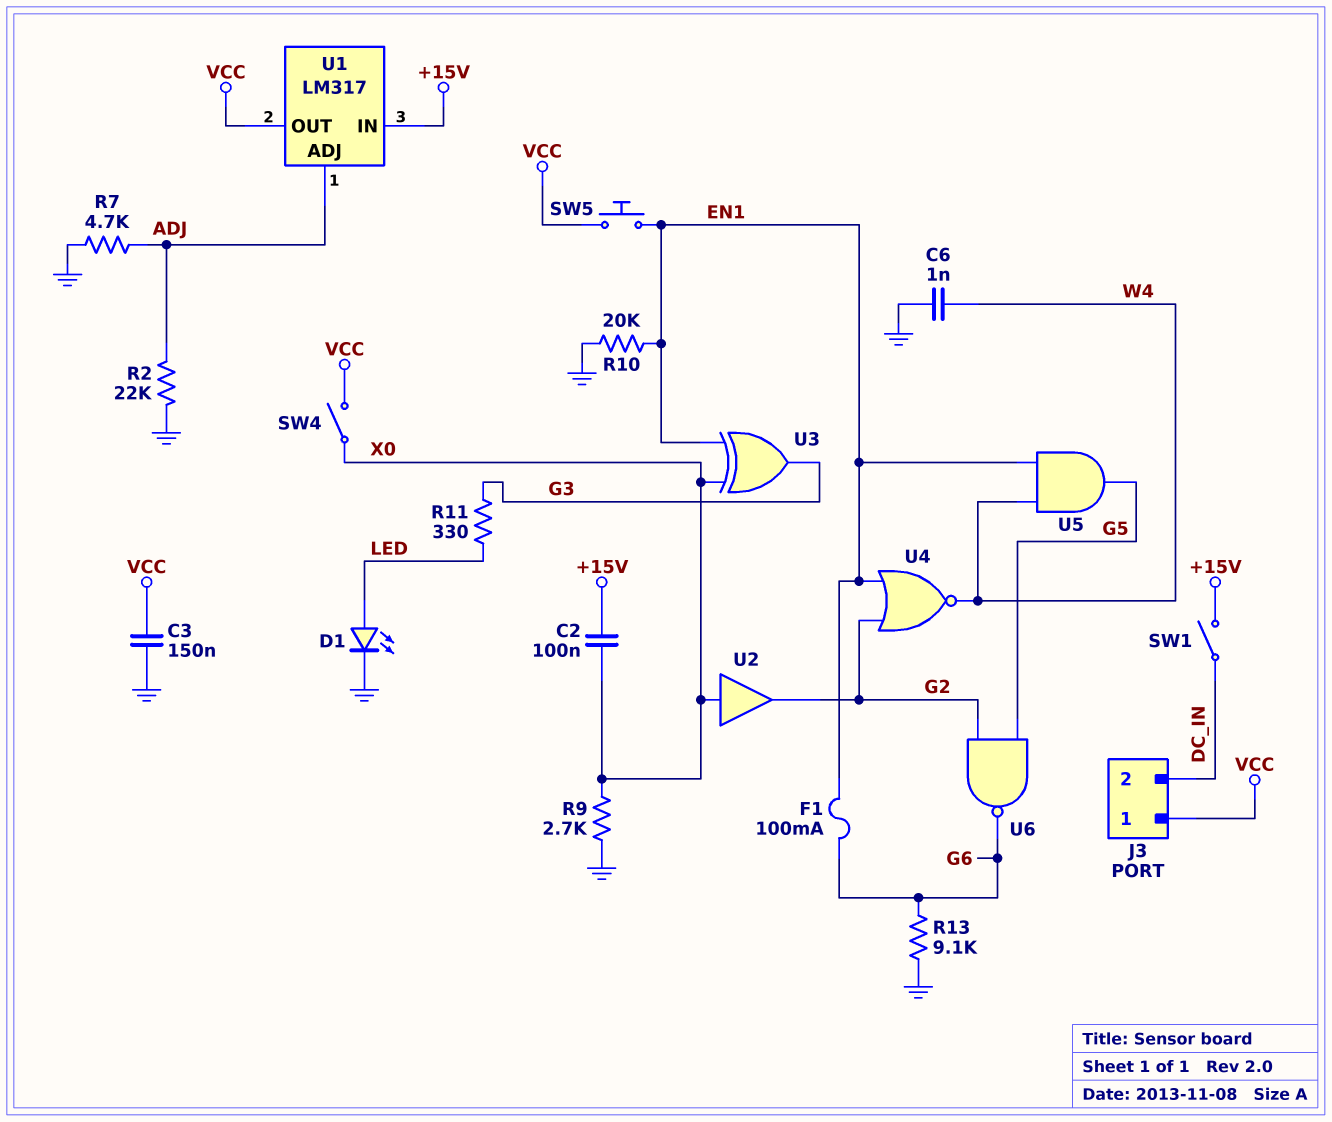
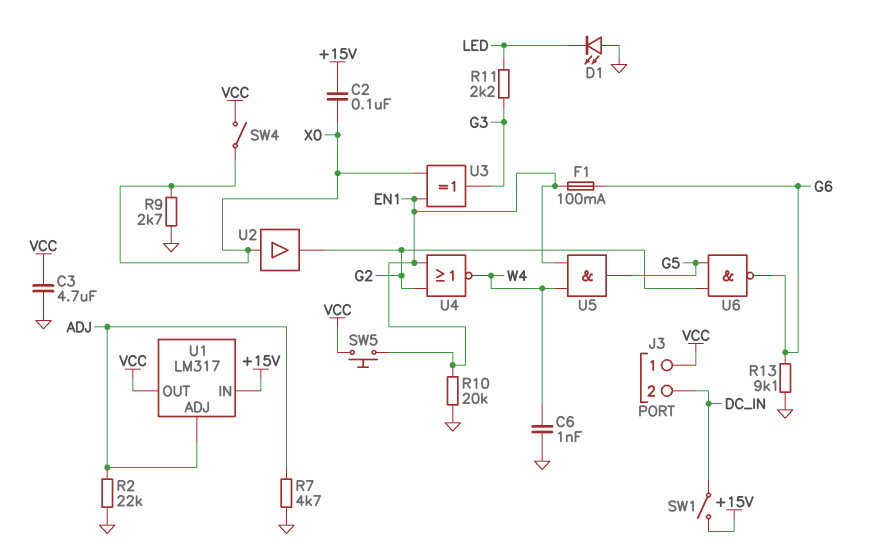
C3: 150nF (GND, VCC) -> 4.7uF (GND, VCC)
D1: LED (A LED, K GND) -> LED (A GND, K LED)
R11: 330 (G3, LED) -> 2.2k (G3, LED)

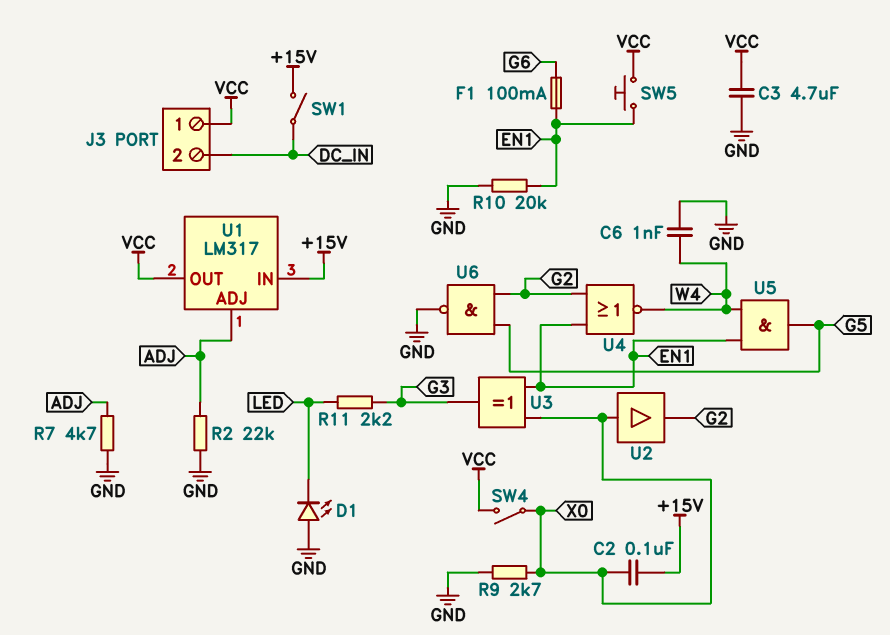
R13: 9.1k (G6, GND) -> none
U6: NAND (in G2, in G5, out G6) -> NAND (in G2, in G5, out GND)

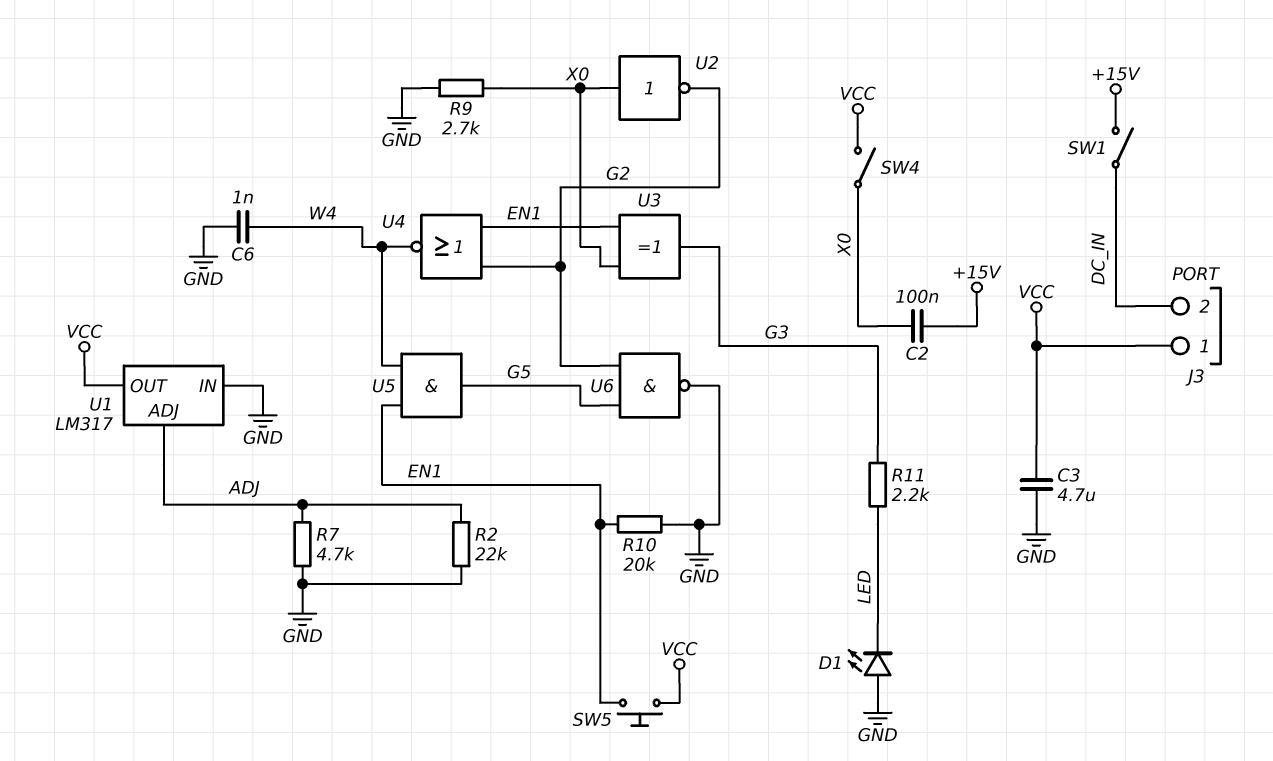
F1: 100mA (EN1, G6) -> none
U1 pin IN: +15V -> GND
U2: buffer (in X0, out G2) -> NOT (in X0, out G2)

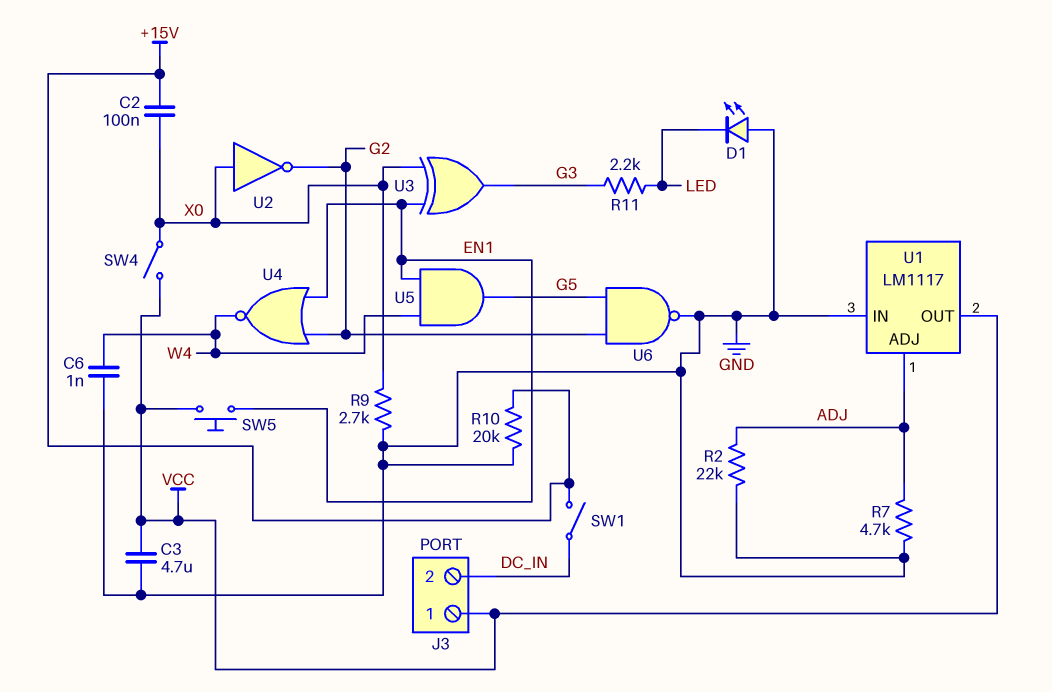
R10: 20k (EN1, GND) -> 20k (+15V, GND)
U1: LM317 -> LM1117

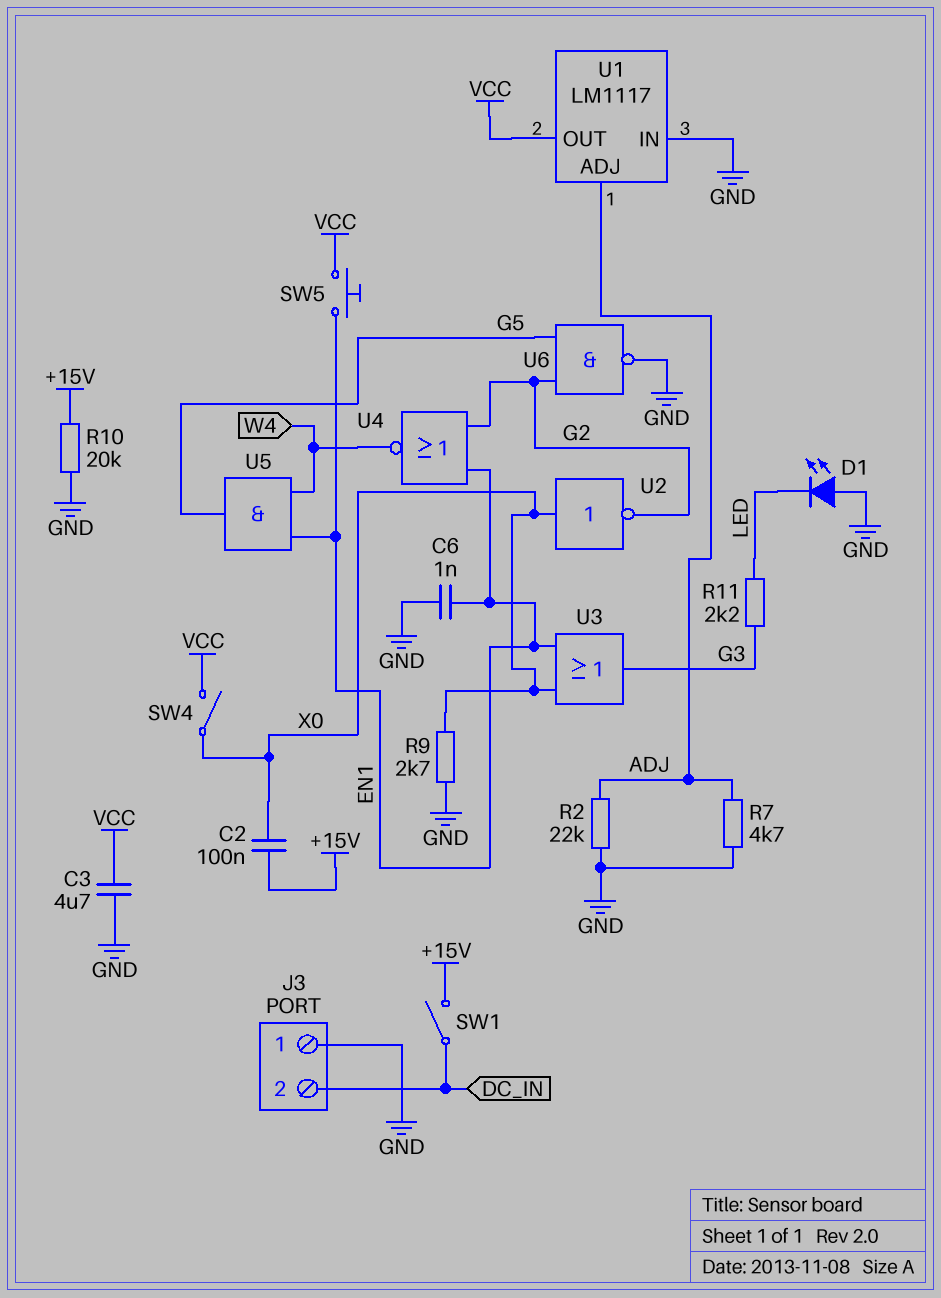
C6: 1nF (GND, W4) -> 1nF (EN1, GND)
J3 pin 1: VCC -> GND
U3: XOR (in EN1, in X0, out G3) -> OR (in EN1, in X0, out G3)

